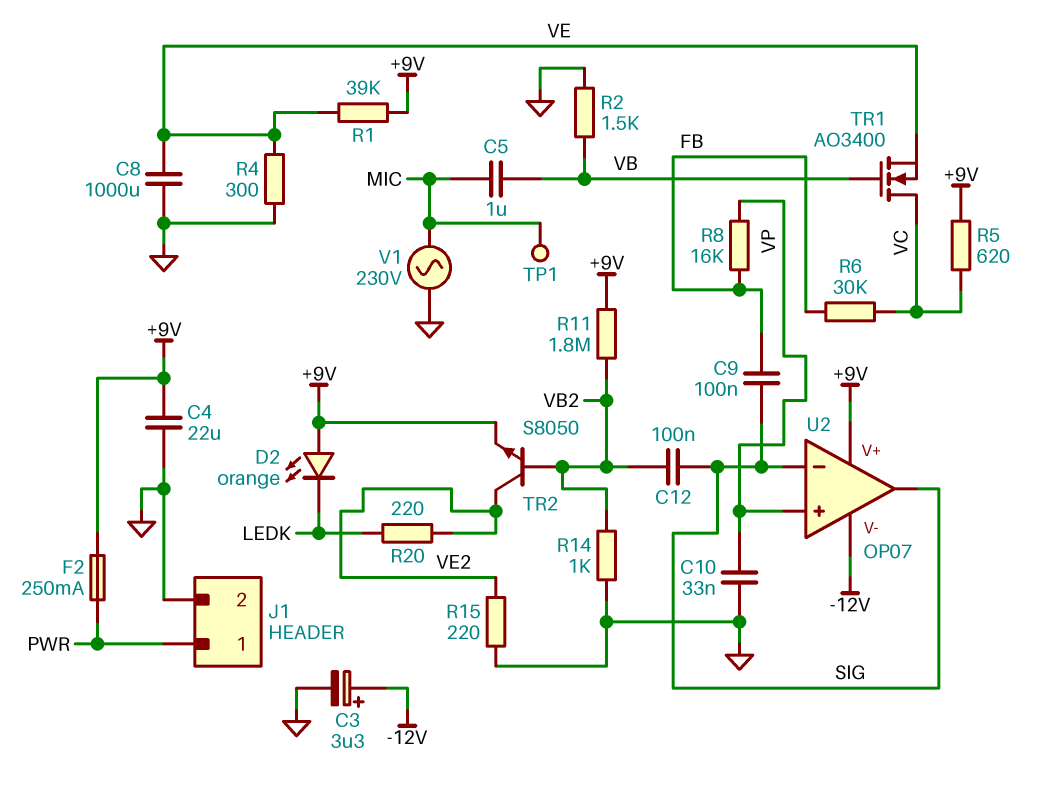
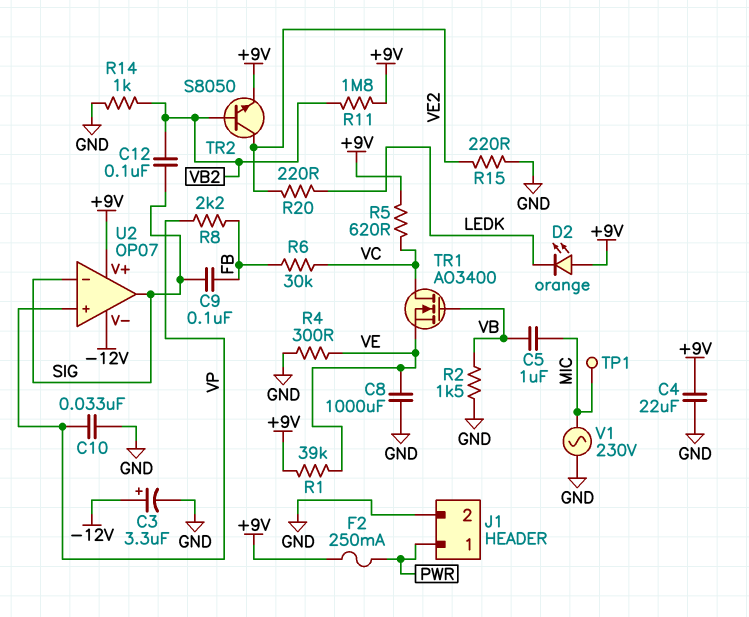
R8: 16k (FB, VP) -> 2.2k (FB, VP)

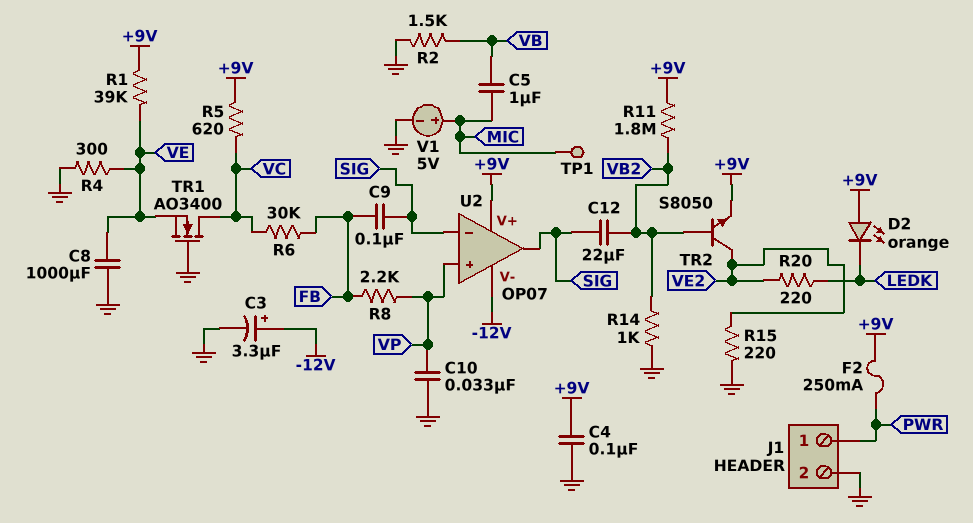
C4: 22uF (+9V, GND) -> 100nF (+9V, GND)
C12: 100nF (SIG, VB2) -> 22uF (SIG, VB2)
TR1: NMOS AO3400 (G VB, D VC, S VE) -> NMOS AO3400 (G GND, D VC, S VE)
V1: AC 230V (GND, MIC) -> 5V (plus MIC, minus GND)

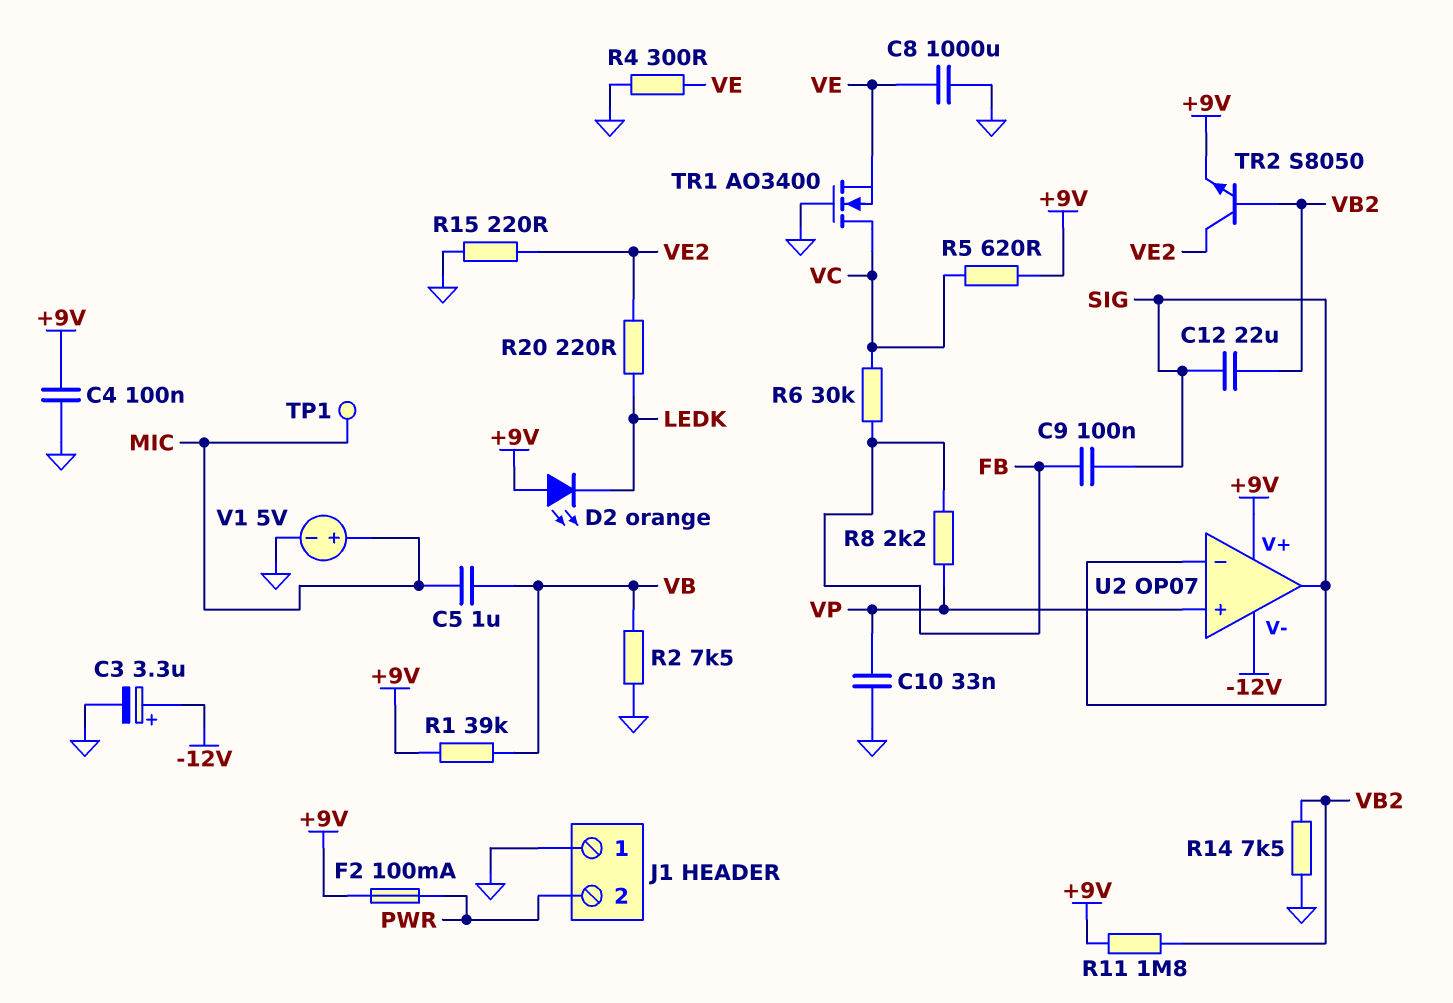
F2: 250mA (+9V, PWR) -> 100mA (+9V, PWR)
J1 pin 1: PWR -> GND
J1 pin 2: GND -> PWR
R1: 39k (+9V, VE) -> 39k (+9V, VB)
R2: 1.5k (GND, VB) -> 7.5k (GND, VB)
R14: 1k (GND, VB2) -> 7.5k (GND, VB2)

